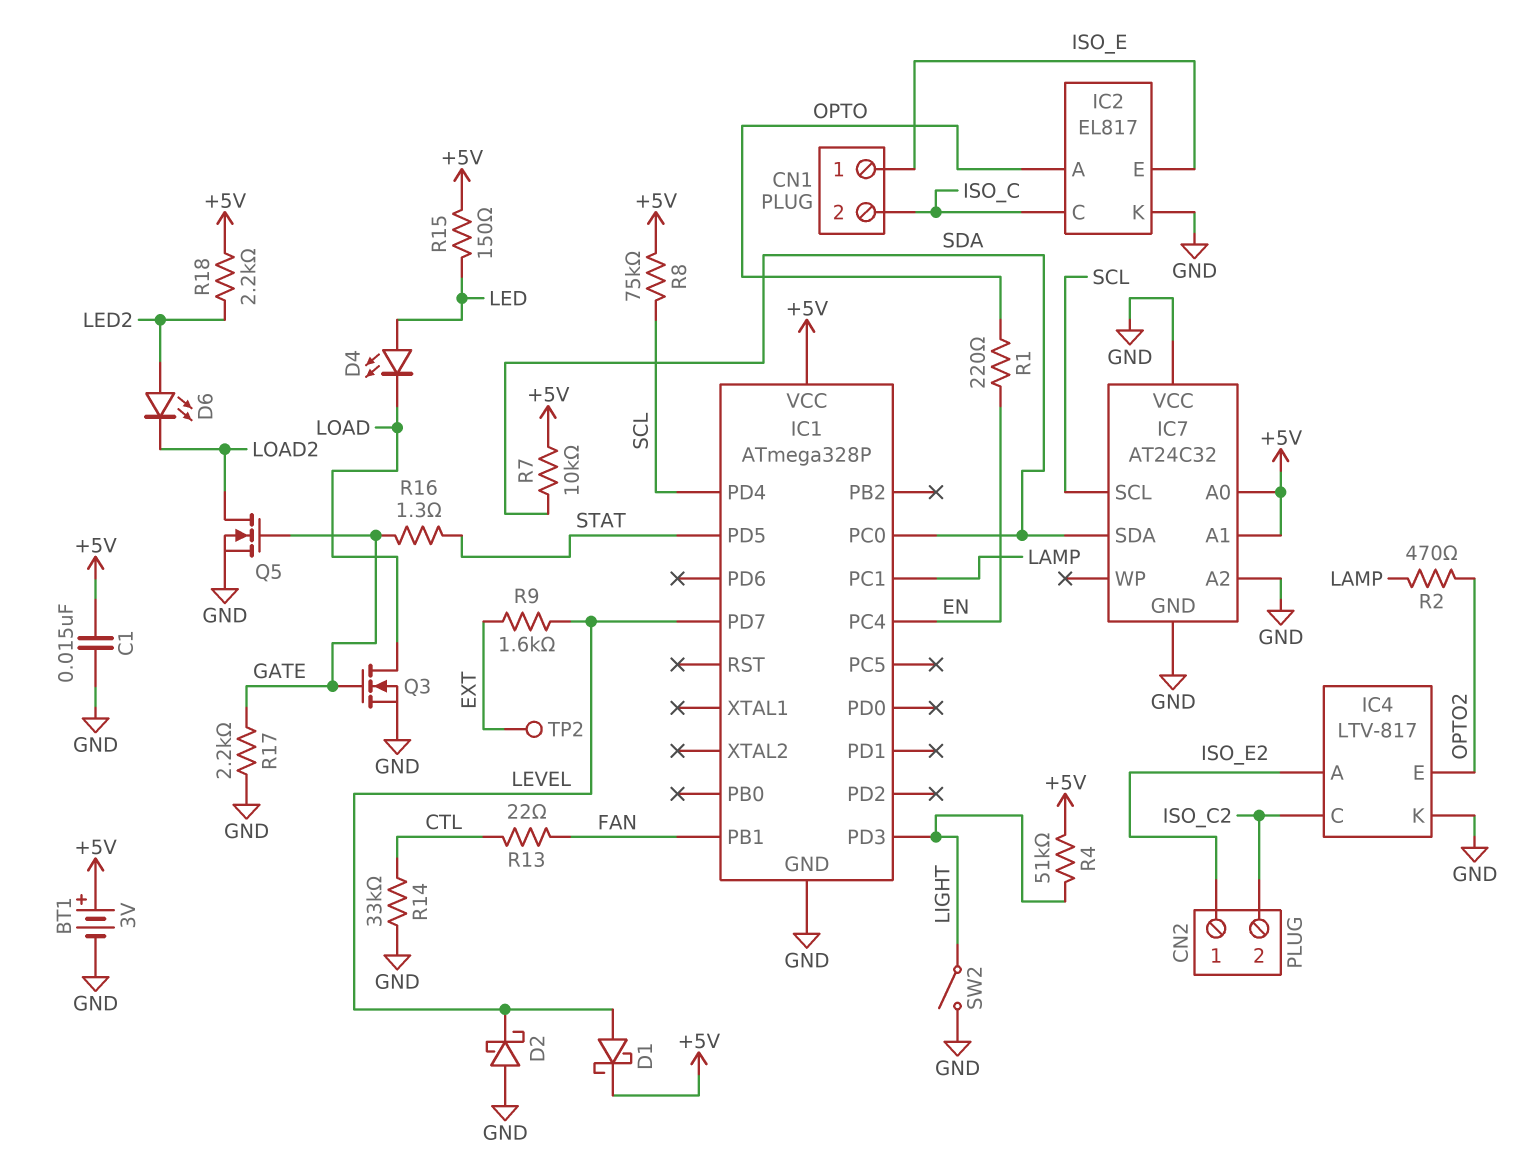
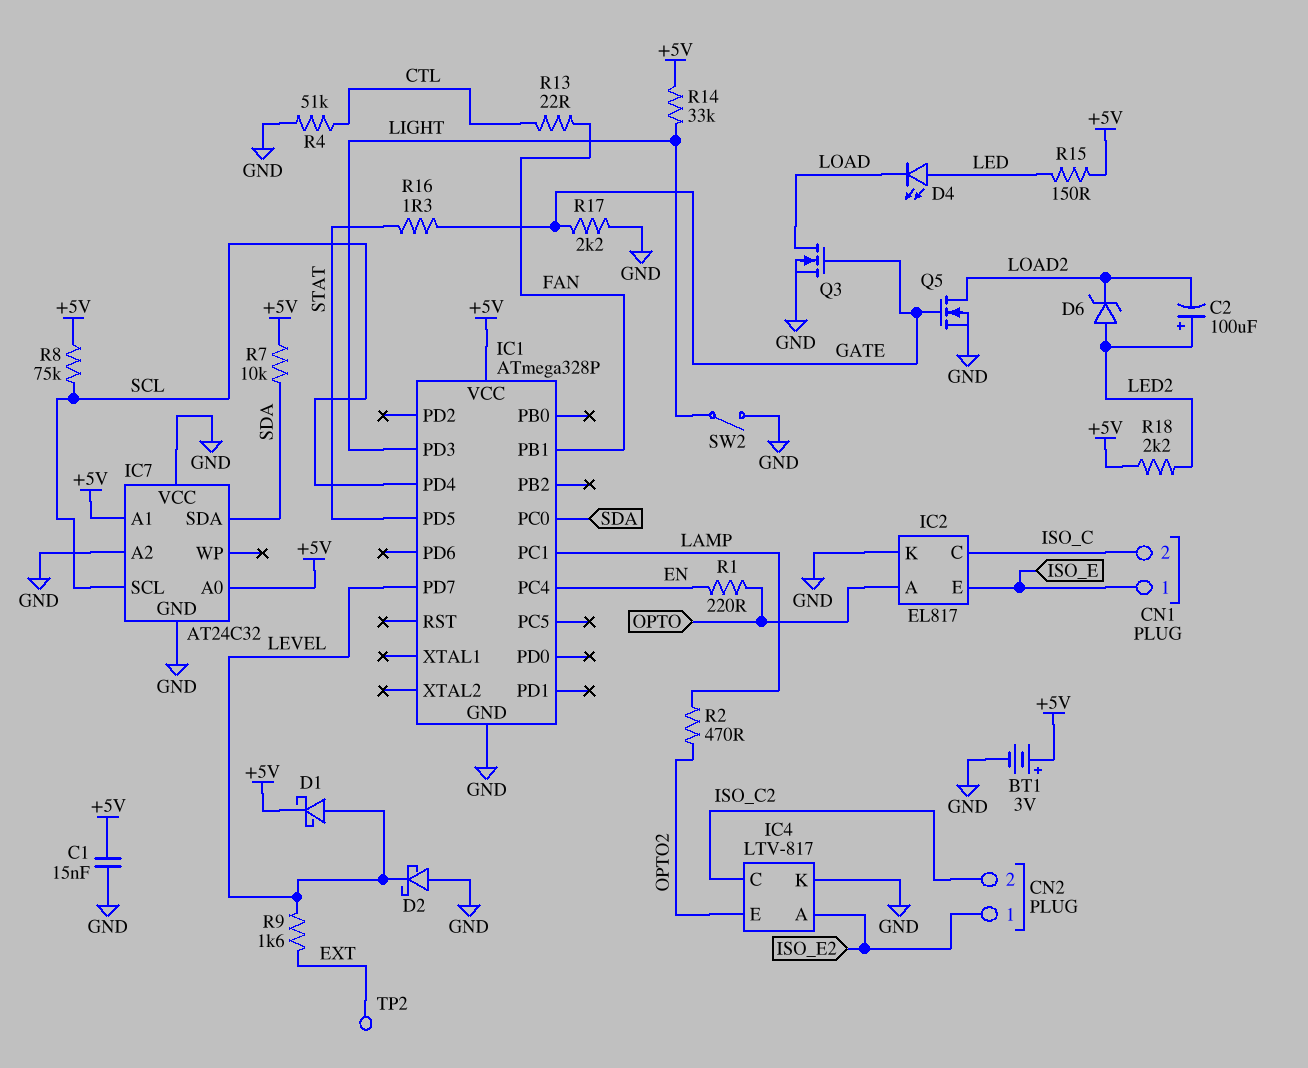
C2: none -> 100uF (plus LED2, minus LOAD2)
D6: LED (A LED2, K LOAD2) -> zener (A LED2, K LOAD2)
R4: 51k (+5V, LIGHT) -> 51k (CTL, GND)
R14: 33k (CTL, GND) -> 33k (+5V, LIGHT)

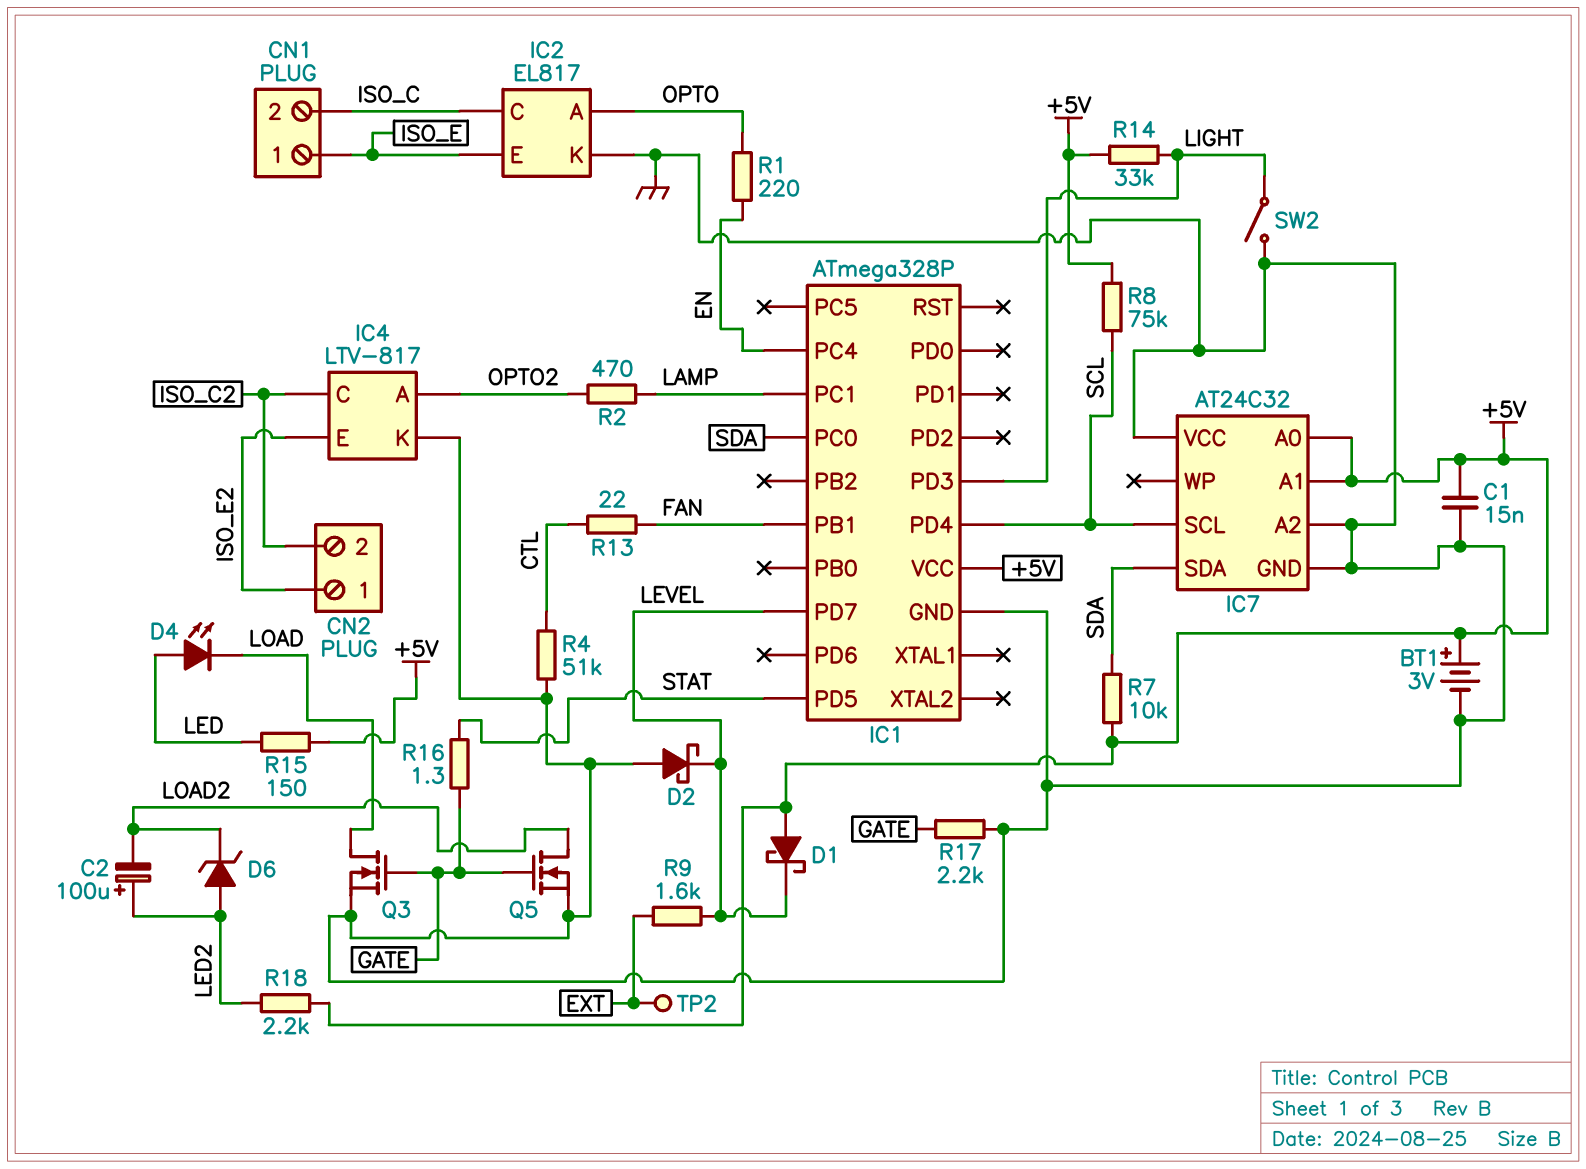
D1: schottky (A LEVEL, K +5V) -> schottky (A +5V, K LEVEL)
IC4 pin A: ISO_E2 -> OPTO2
IC4 pin E: OPTO2 -> ISO_E2

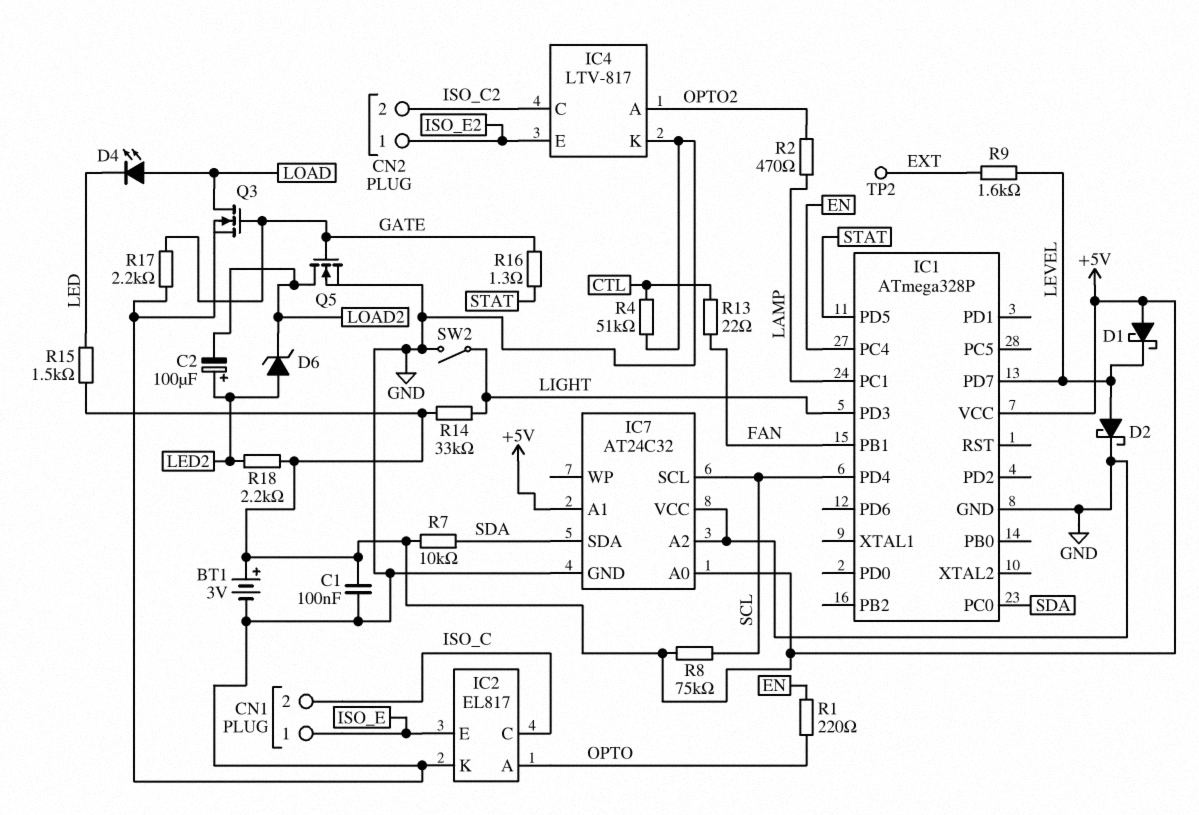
C1: 15nF (+5V, GND) -> 100nF (+5V, GND)
D2: schottky (A GND, K LEVEL) -> schottky (A LEVEL, K GND)
D4: LED (A LED, K LOAD) -> LED (A LOAD, K LED)
R15: 150 (+5V, LED) -> 1.5k (+5V, LED)

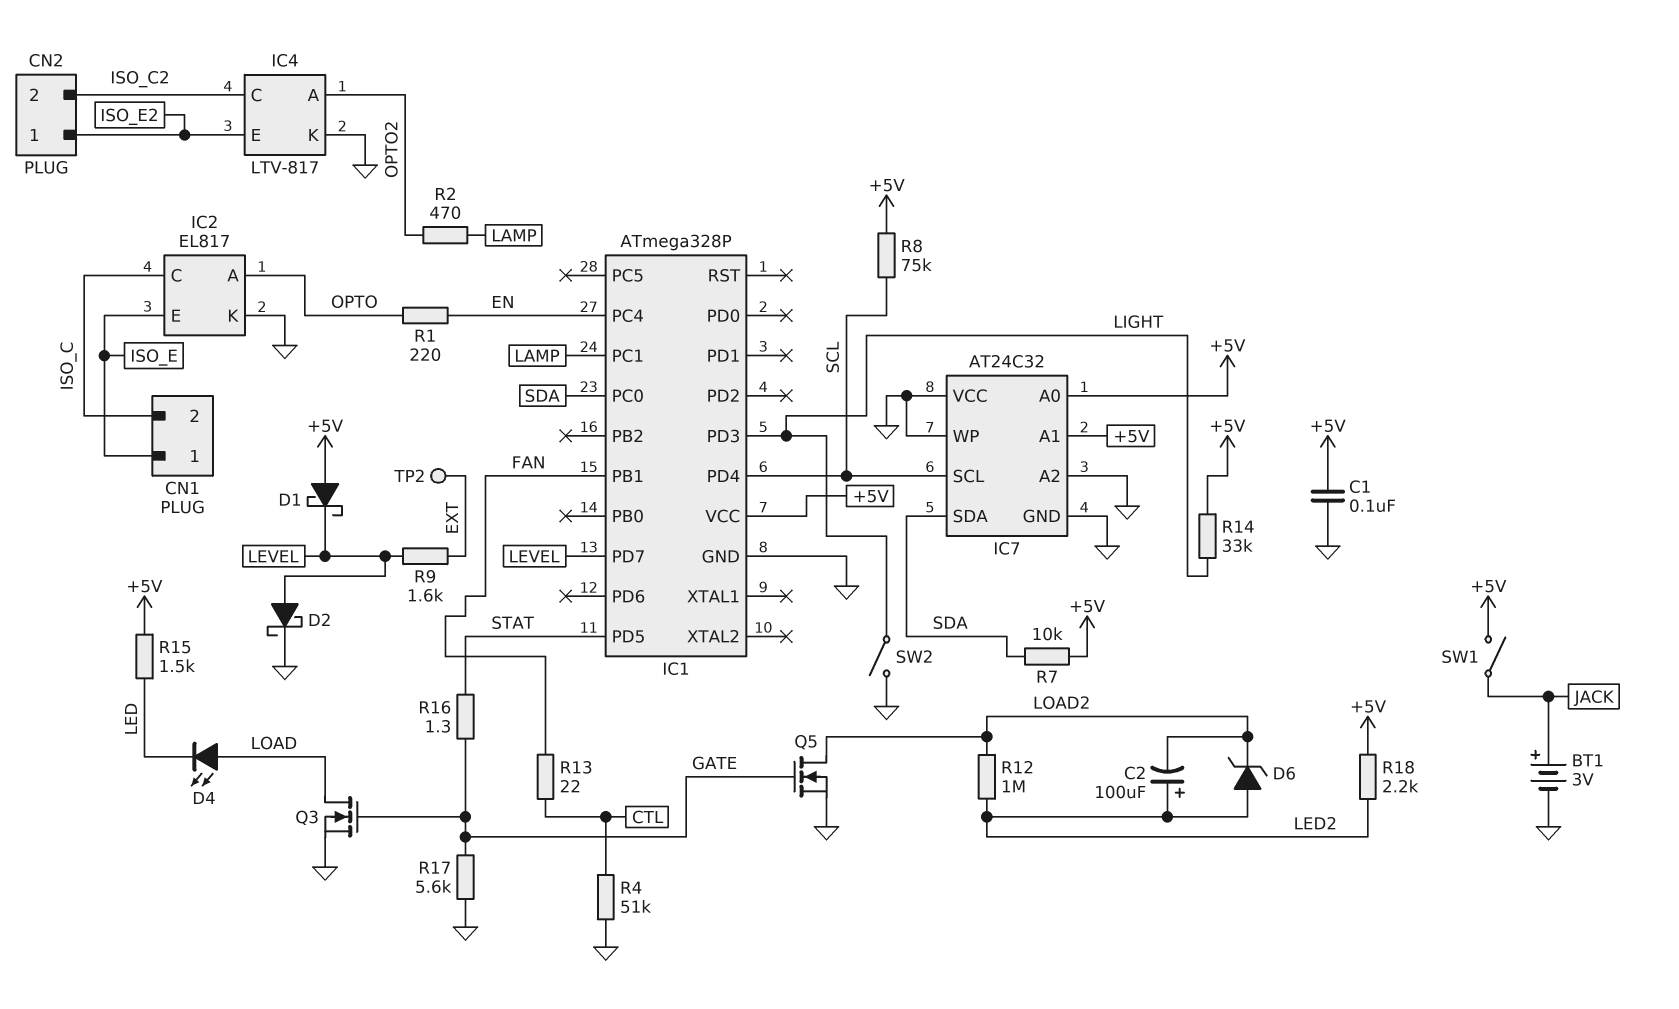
BT1: 3V (plus +5V, minus GND) -> 3V (plus JACK, minus GND)
IC7 pin WP: none -> GND
R12: none -> 1M (LED2, LOAD2)
R17: 2.2k (GATE, GND) -> 5.6k (GATE, GND)
SW1: none -> switch (+5V, JACK)

